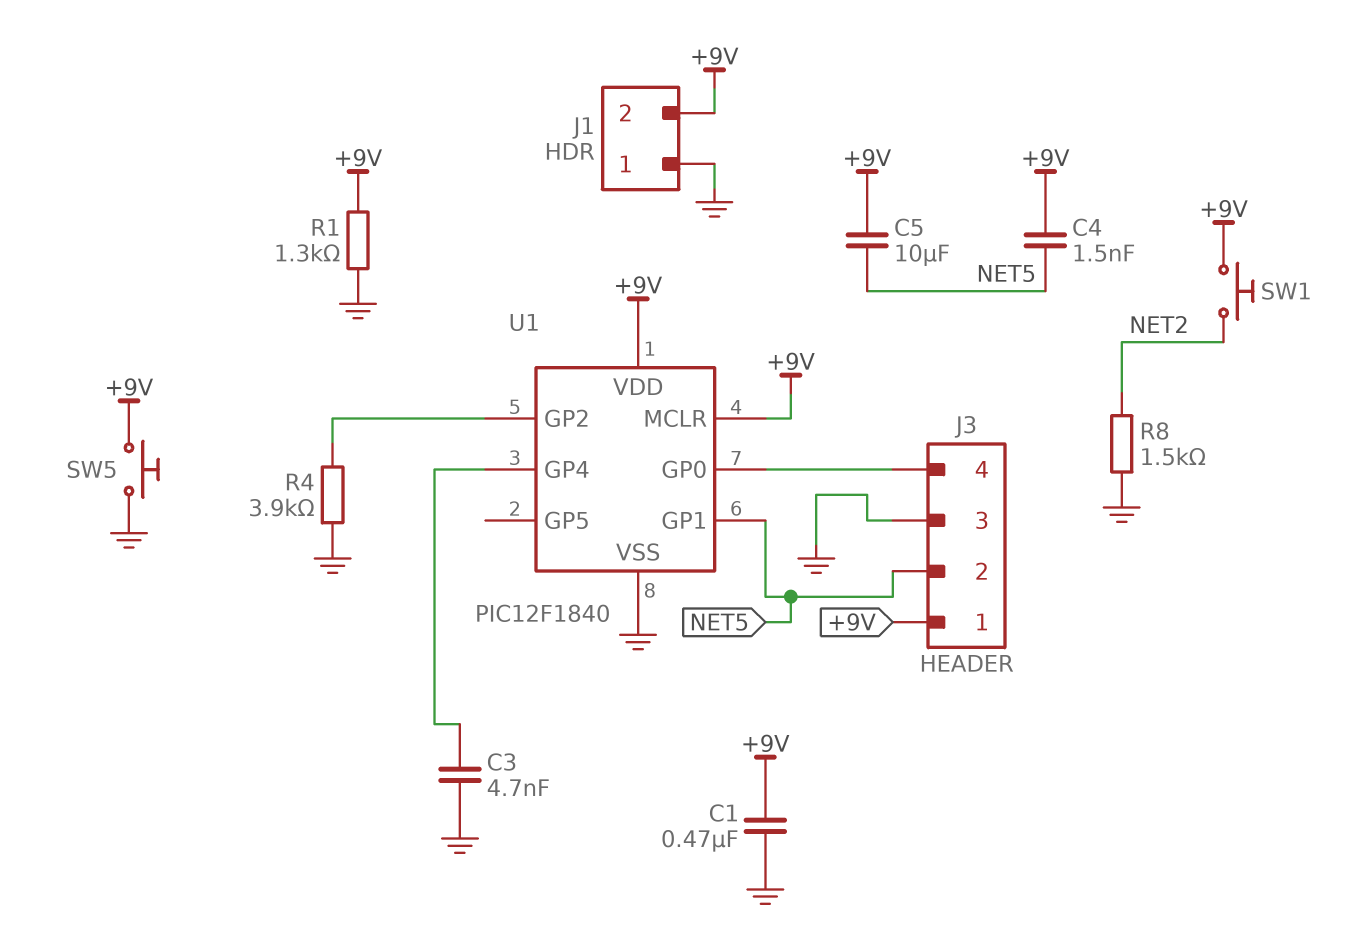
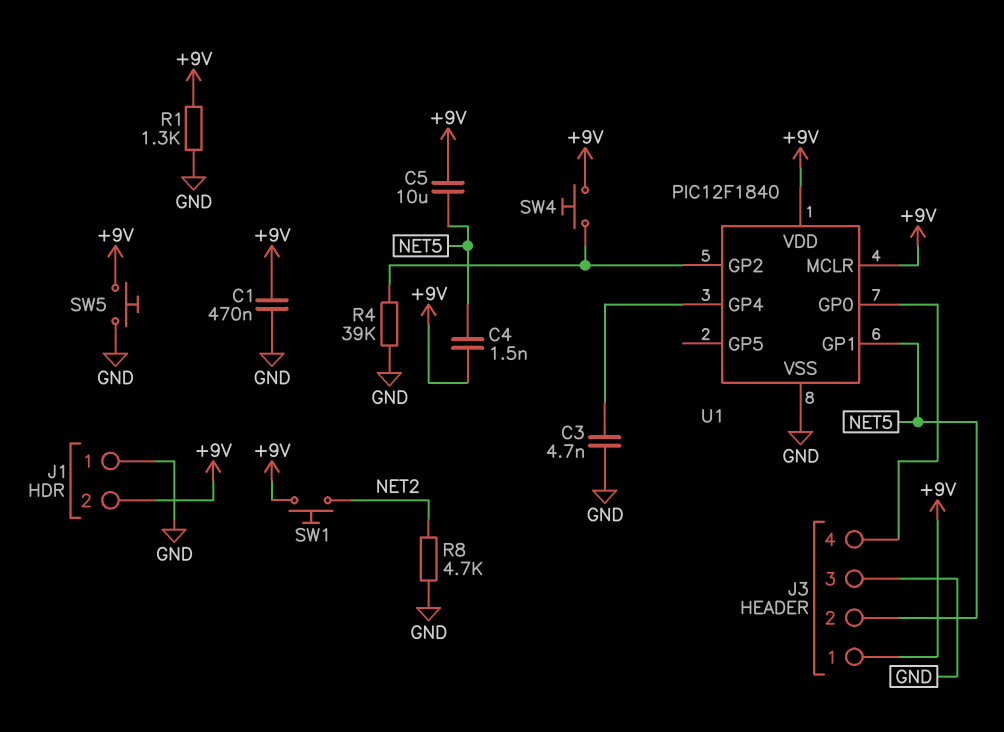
R4: 3.9k (GND, U1/GP2) -> 39k (GND, U1/GP2)
R8: 1.5k (GND, NET2) -> 4.7k (GND, NET2)
SW4: none -> button (+9V, U1/GP2)

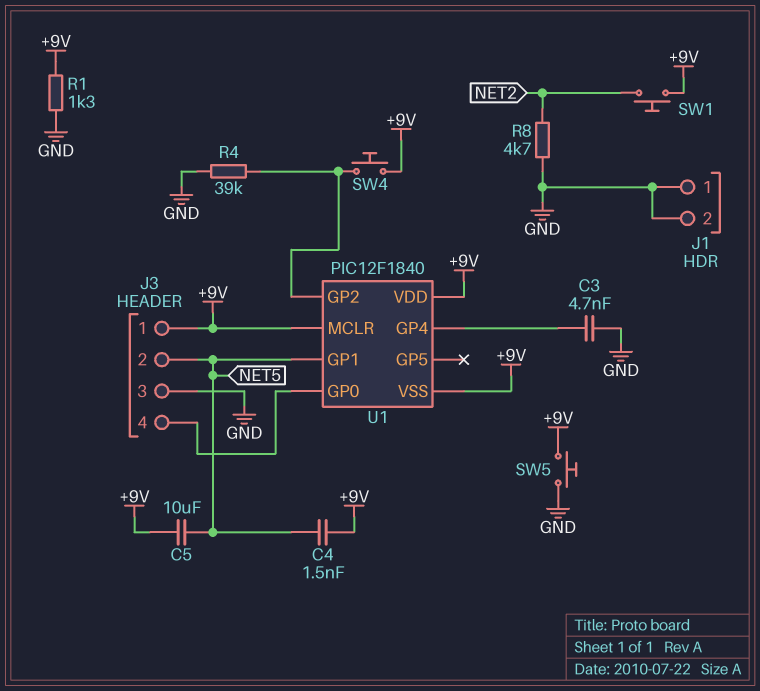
C1: 470nF (+9V, GND) -> none
J1 pin 2: +9V -> GND
U1 pin VSS: GND -> +9V

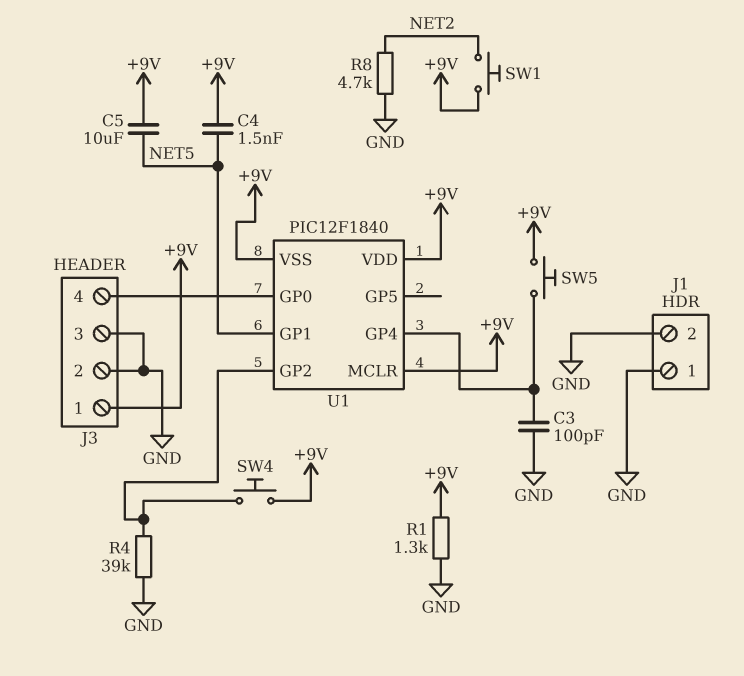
C3: 4.7nF (GND, U1/GP4) -> 100pF (GND, U1/GP4)
J3 pin 2: NET5 -> GND
SW5: button (+9V, GND) -> button (+9V, U1/GP4)

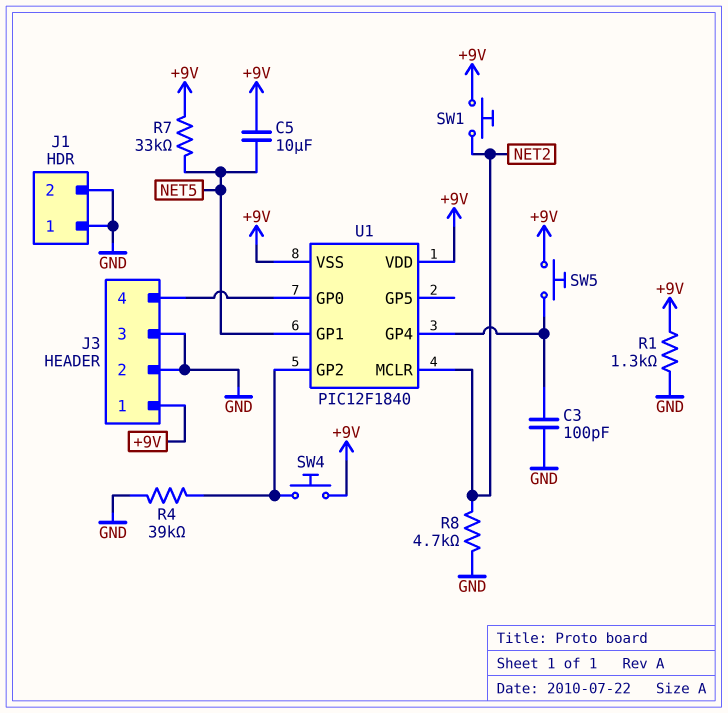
C4: 1.5nF (+9V, NET5) -> none
R7: none -> 33k (+9V, NET5)
U1 pin MCLR: +9V -> NET2

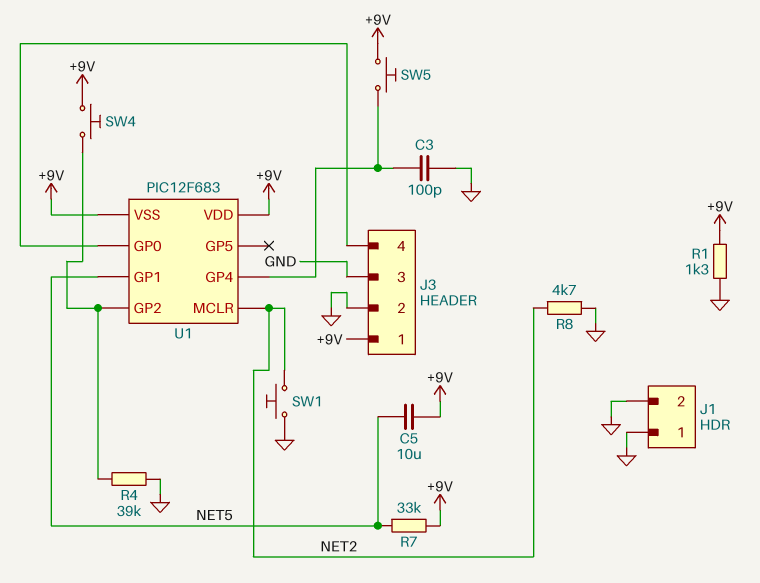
SW1: button (+9V, NET2) -> button (GND, NET2)
U1: PIC12F1840 -> PIC12F683

